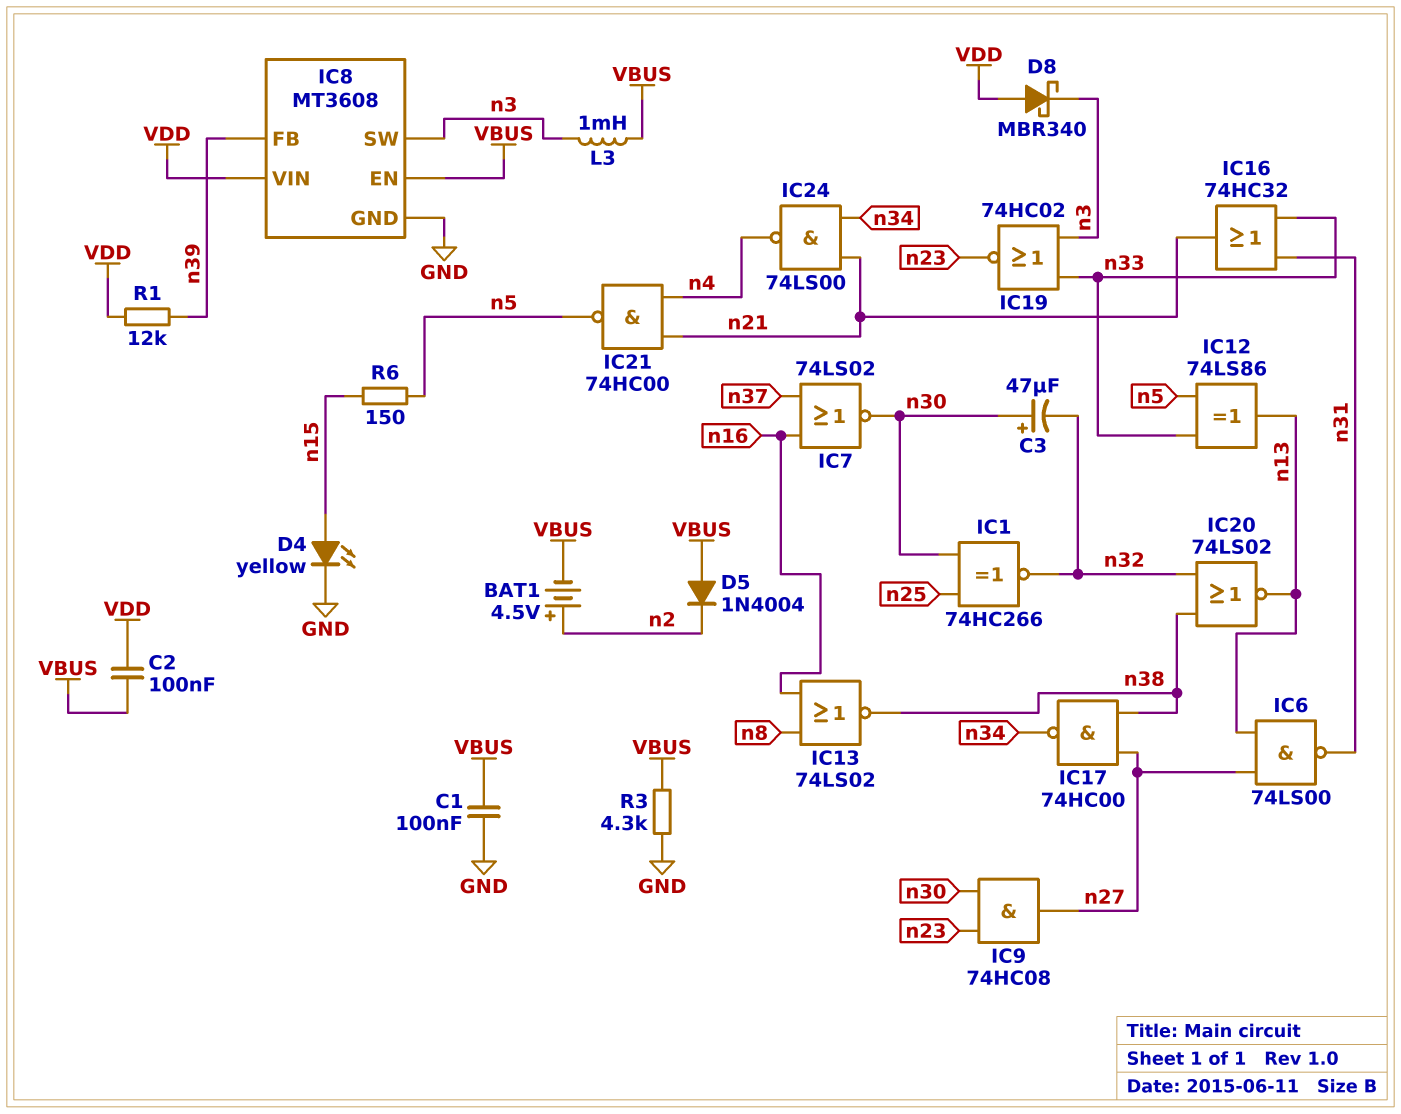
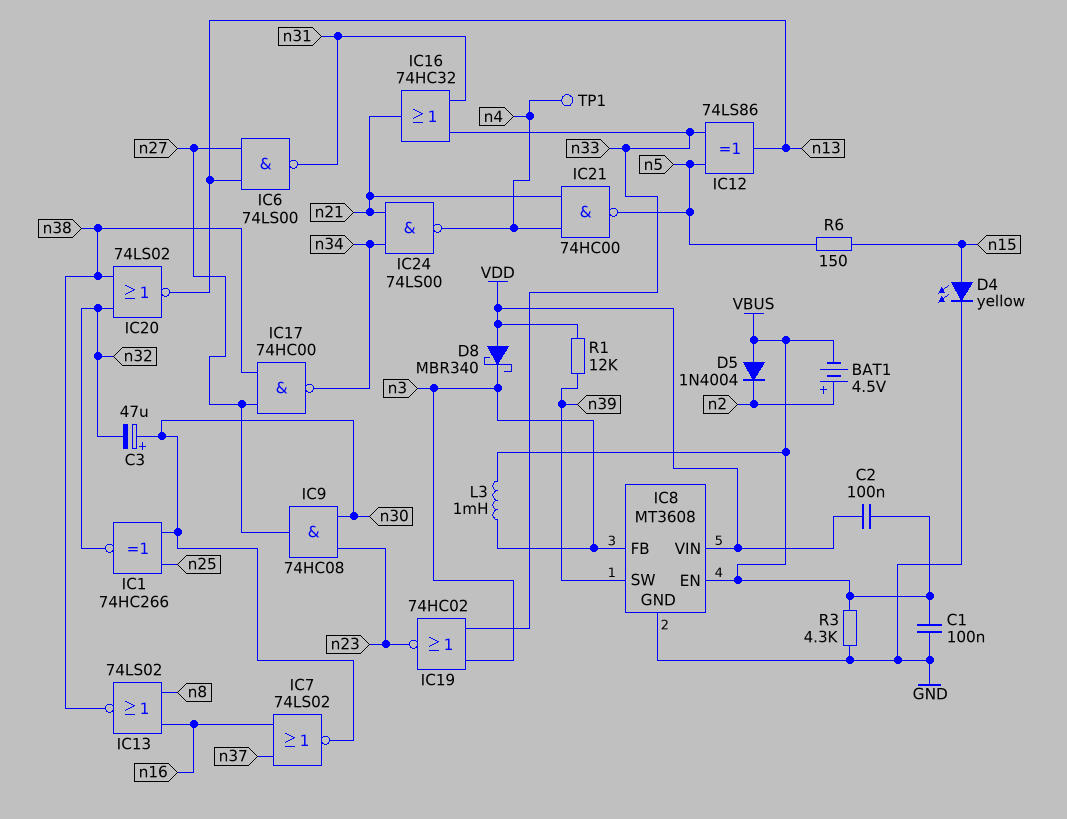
IC8 pin FB: n39 -> n3
IC8 pin SW: n3 -> n39
TP1: none -> test point (n4)

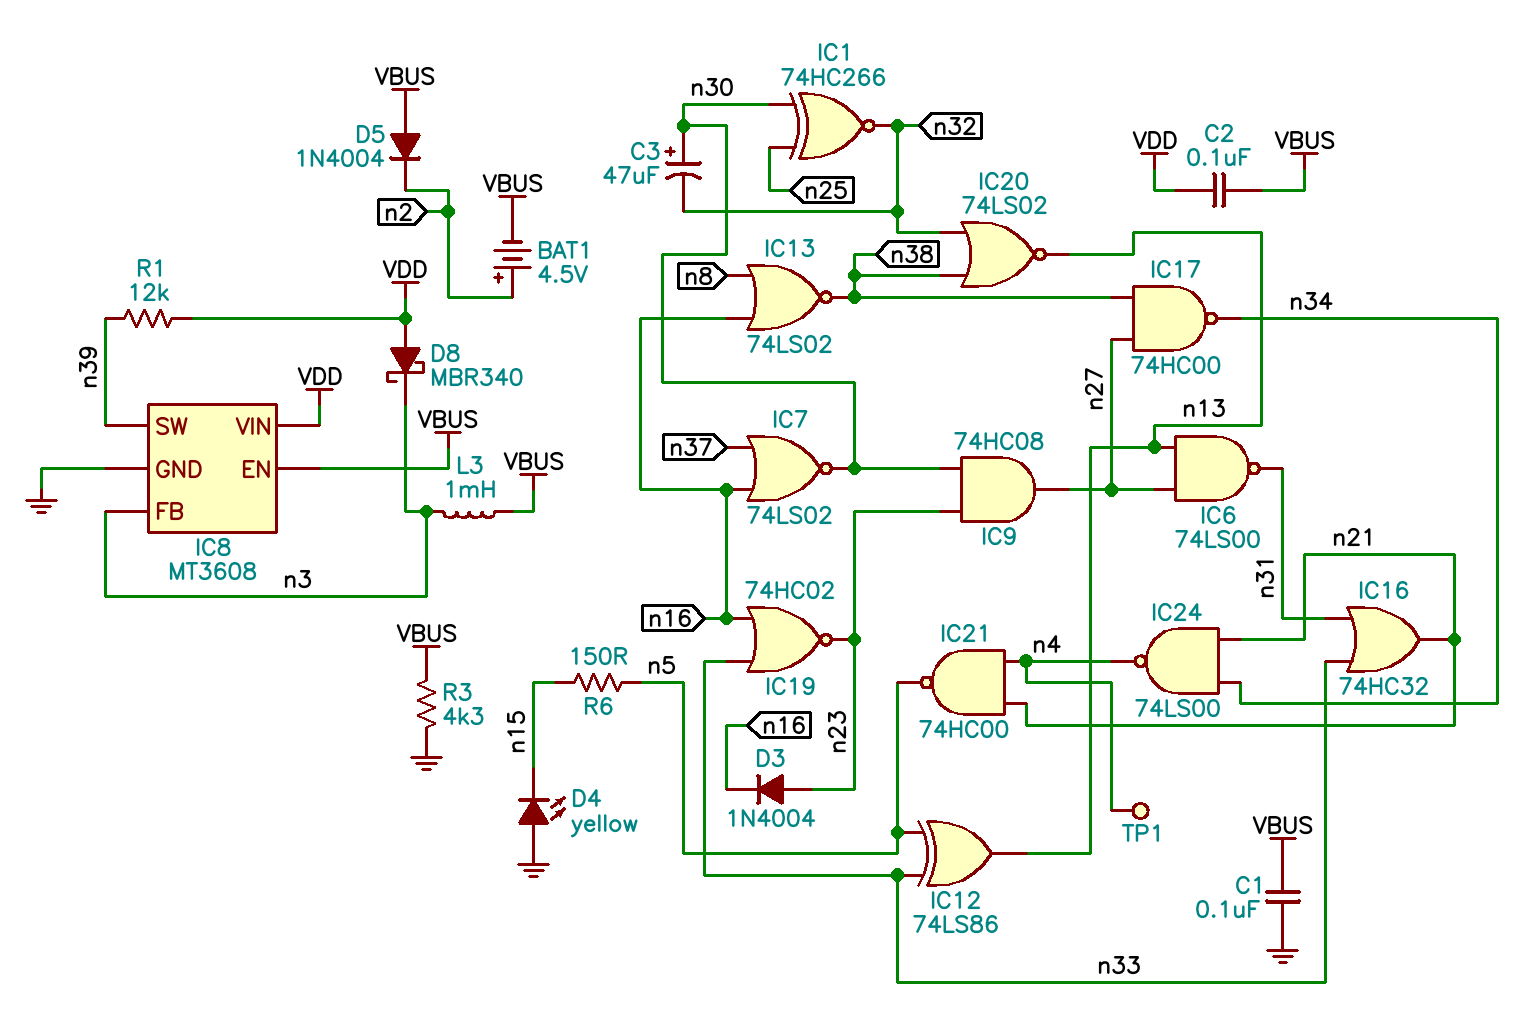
D3: none -> diode 1N4004 (A n23, K n16)
D4: LED yellow (A n15, K GND) -> LED yellow (A GND, K n15)
IC19: NOR 74HC02 (in n3, in n33, out n23) -> NOR 74HC02 (in n16, in n33, out n23)

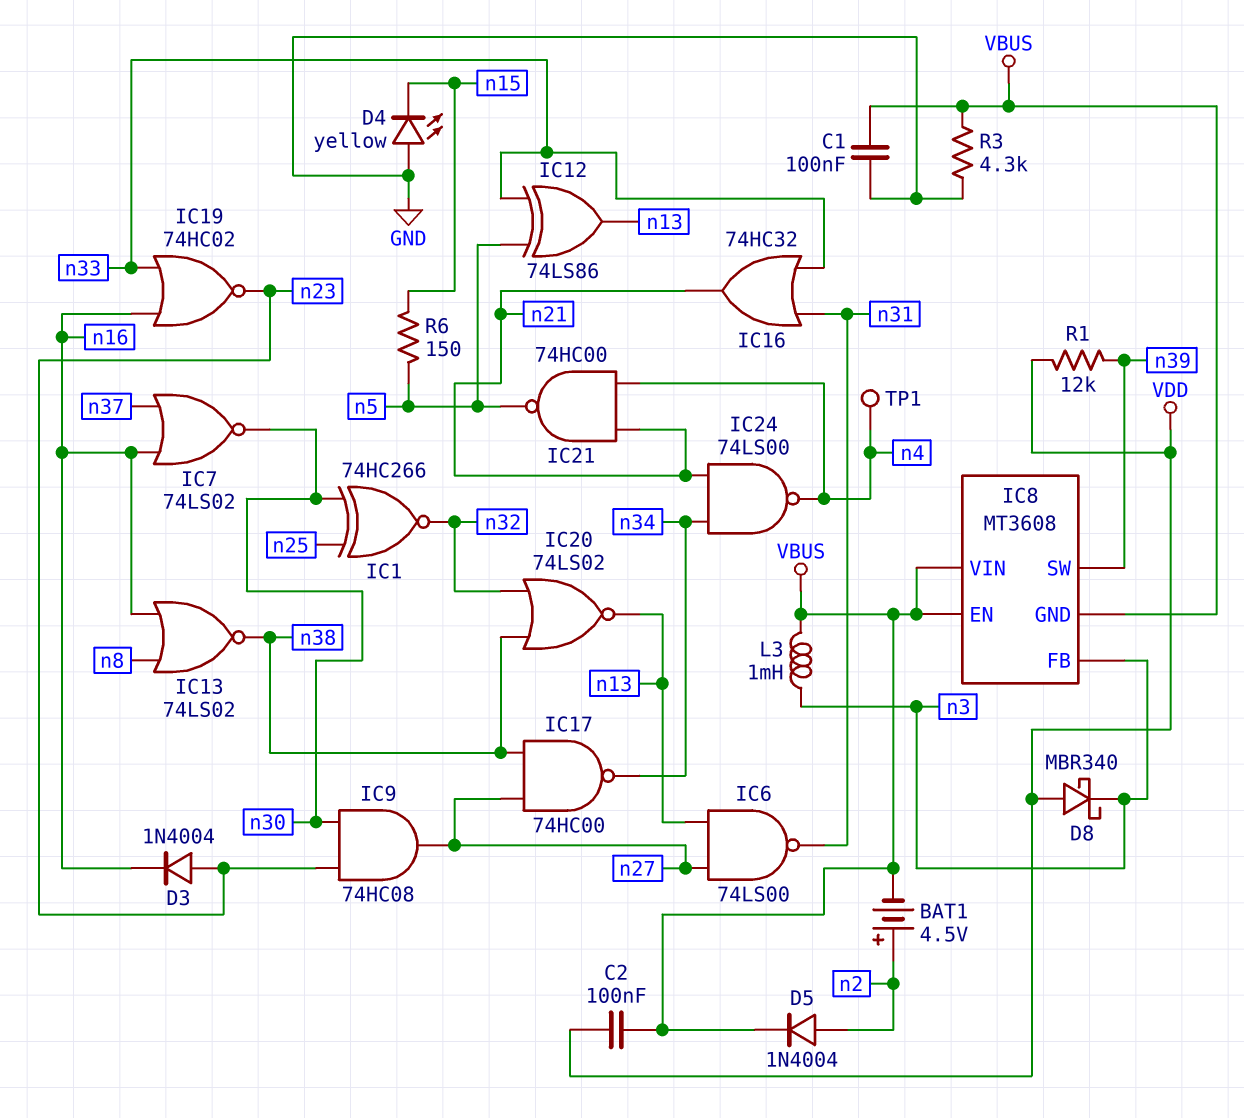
C3: 47uF (plus n30, minus n32) -> none
D5: diode 1N4004 (A VBUS, K n2) -> diode 1N4004 (A n2, K VBUS)
IC8 pin GND: GND -> VBUS
IC8 pin VIN: VDD -> VBUS

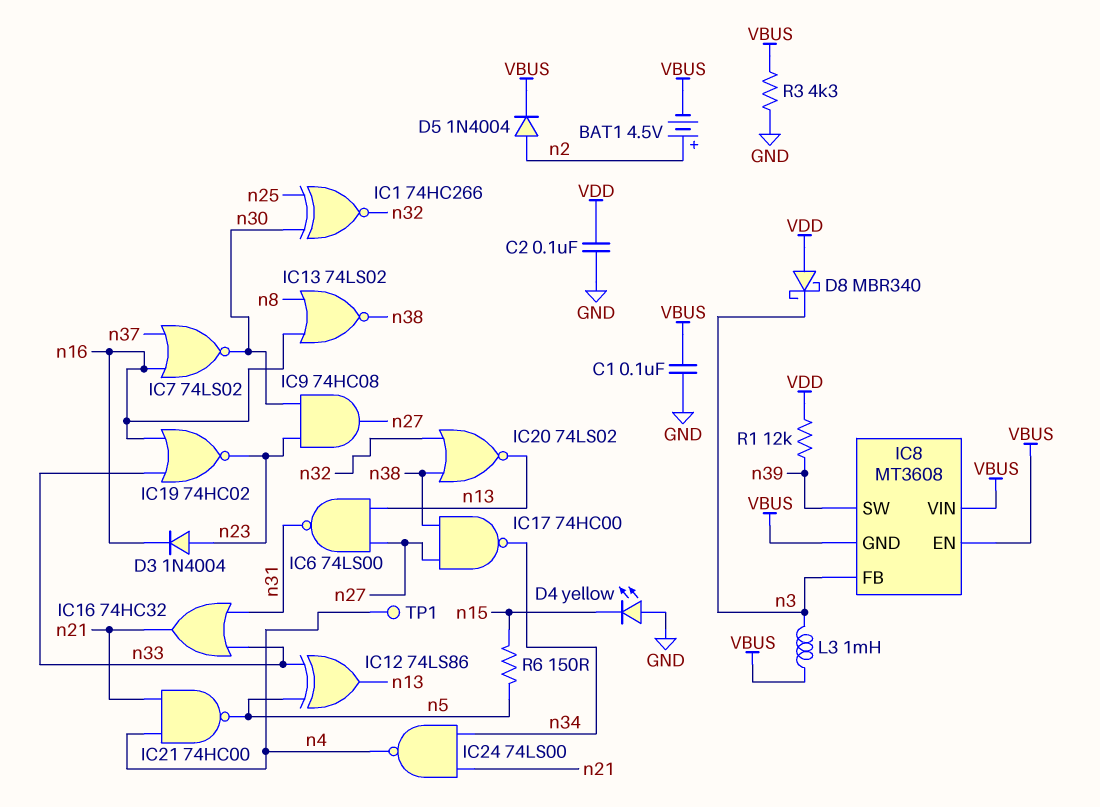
C2: 100nF (VBUS, VDD) -> 100nF (GND, VDD)

